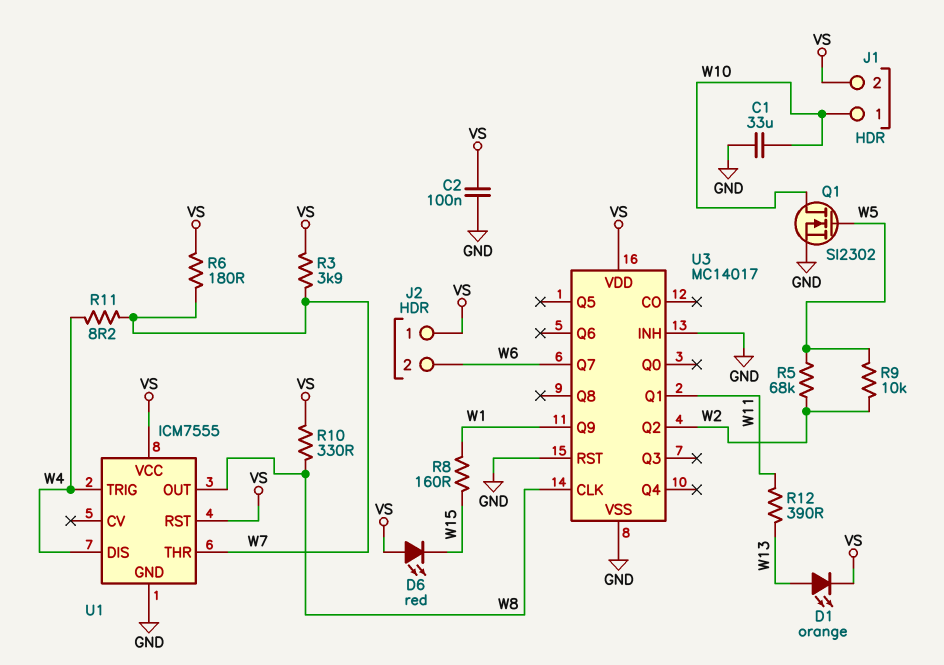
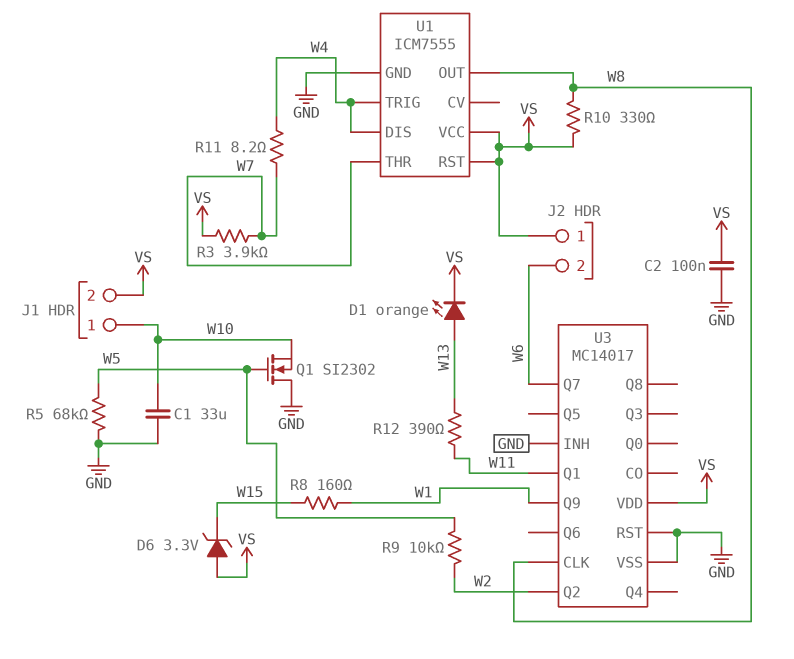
D6: LED red (A VS, K W15) -> zener 3.3V (A VS, K W15)
Q1: NMOS SI2302 (G W5, D W10, S GND) -> NMOS SI2302 (G W5, D GND, S W10)
R5: 68k (W2, W5) -> 68k (GND, W5)
R6: 180 (VS, W7) -> none

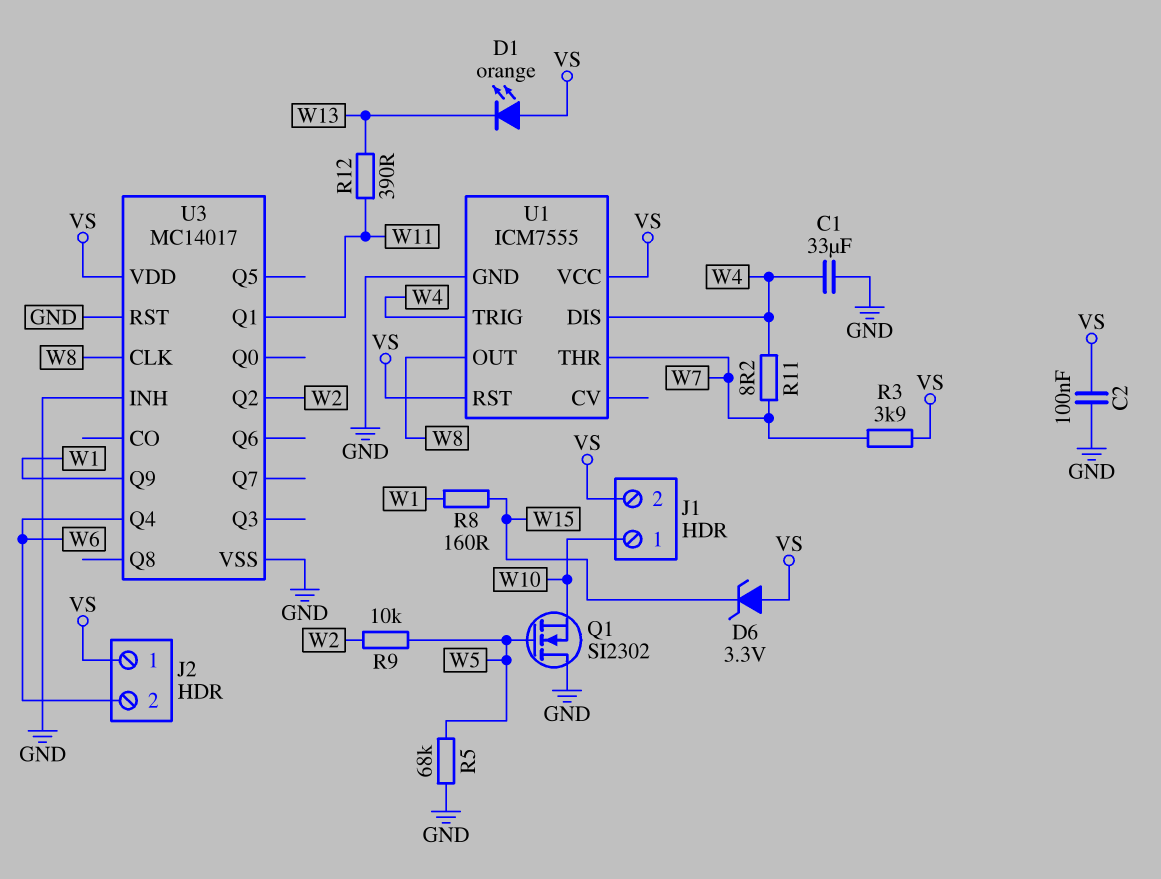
C1: 33uF (GND, W10) -> 33uF (GND, W4)
D1: LED orange (A W13, K VS) -> LED orange (A VS, K W13)
R10: 330 (VS, W8) -> none
U3 pin Q4: none -> W6
U3 pin Q7: W6 -> none

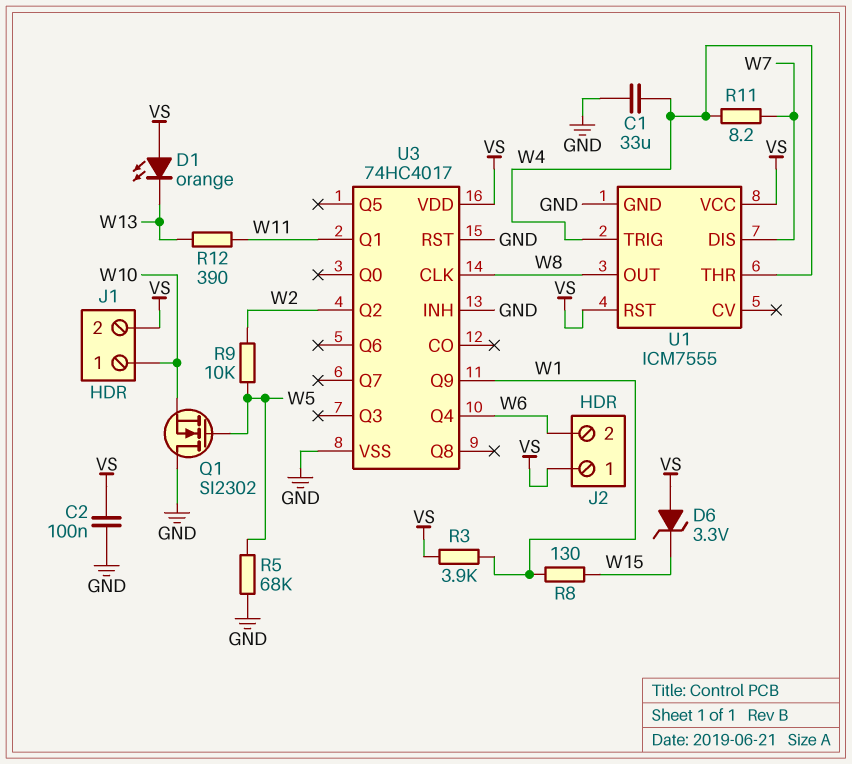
R3: 3.9k (VS, W7) -> 3.9k (VS, W1)
R8: 160 (W1, W15) -> 130 (W1, W15)
U1 pin DIS: W4 -> W7
U1 pin THR: W7 -> W4
U3: MC14017 -> 74HC4017

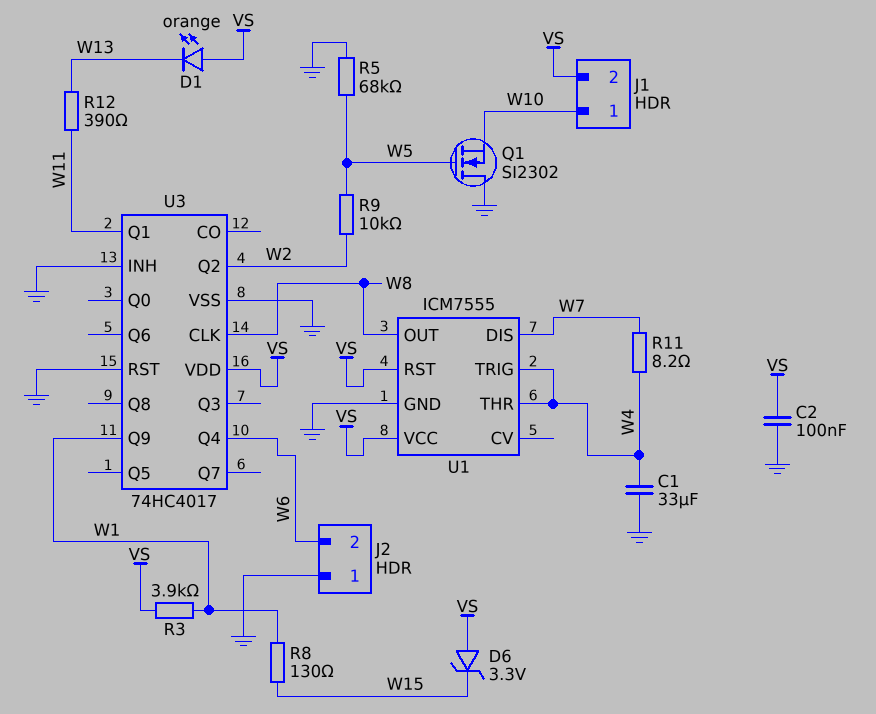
J2 pin 1: VS -> GND

